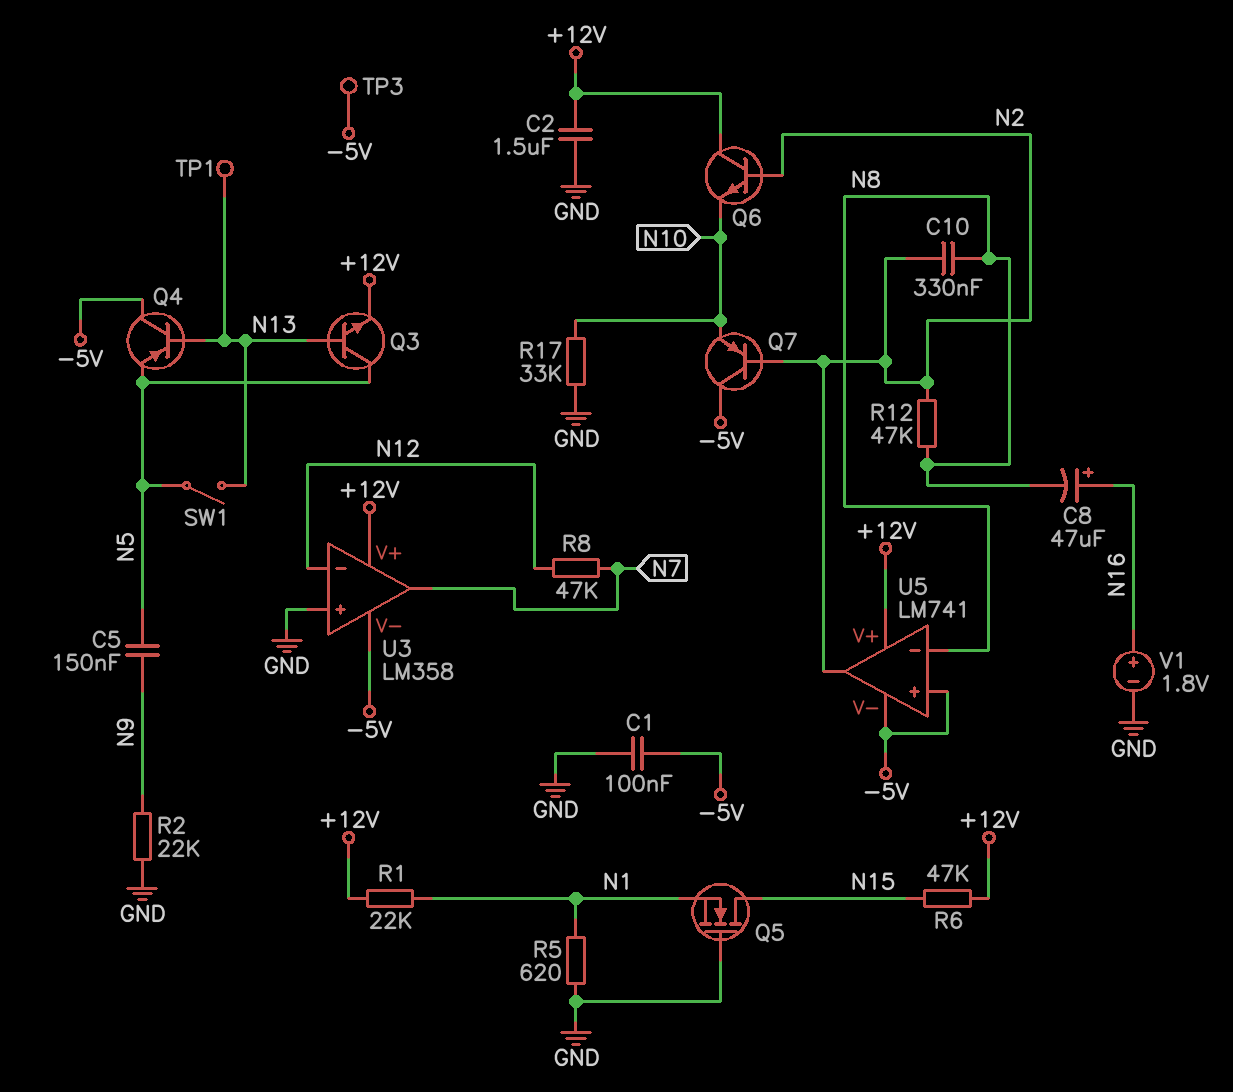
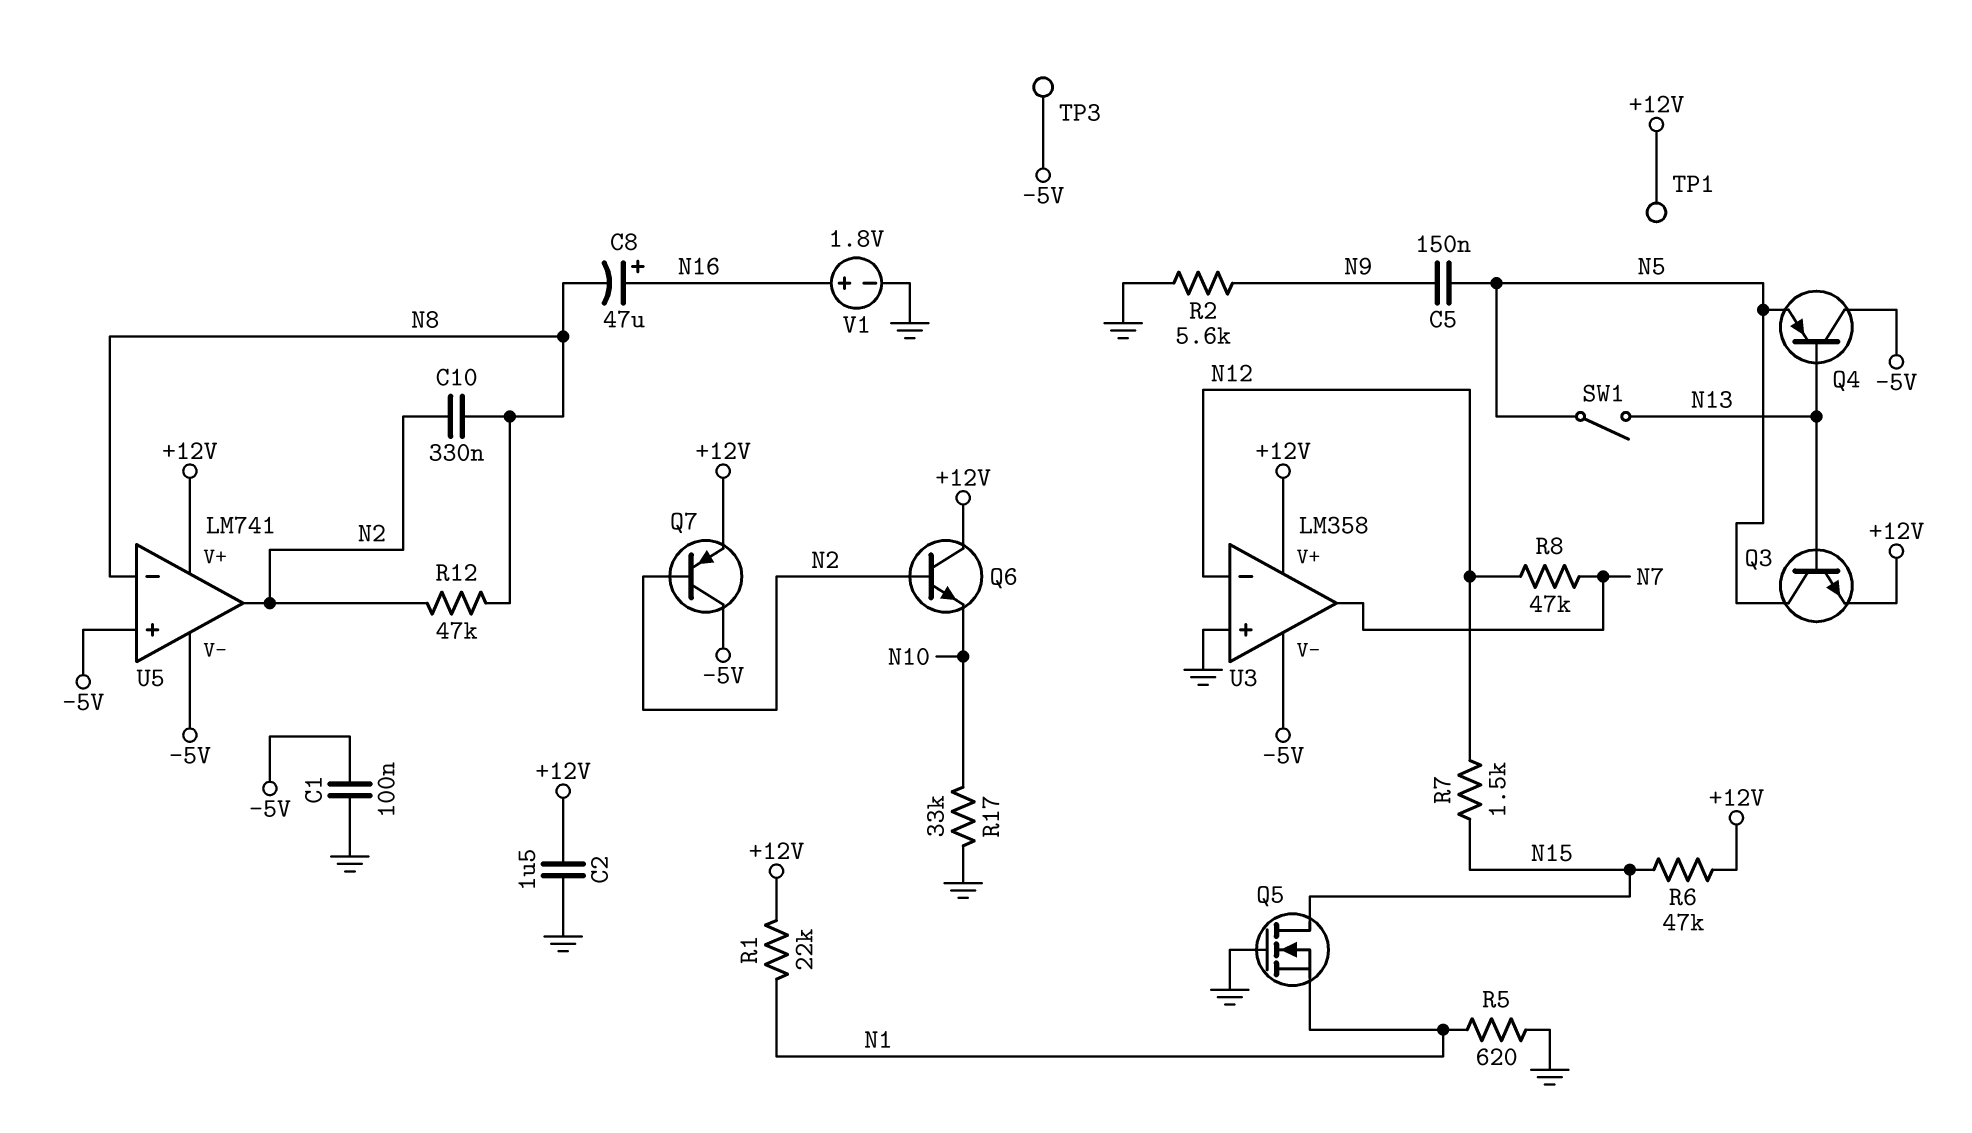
Q7: PNP (B N2, C -5V, E N10) -> PNP (B N2, C -5V, E +12V)
R2: 22k (GND, N9) -> 5.6k (GND, N9)
R7: none -> 1.5k (N12, N15)
TP1: test point (N13) -> test point (+12V)

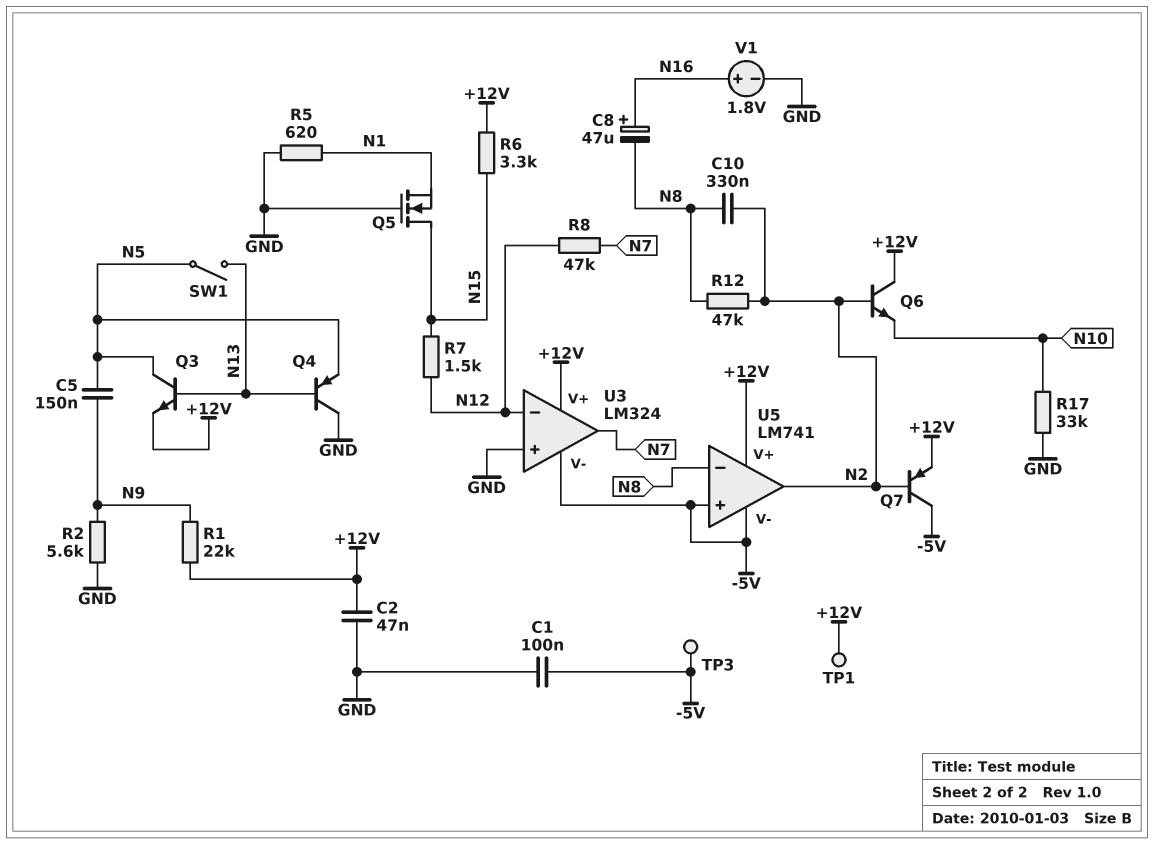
C2: 1.5uF (+12V, GND) -> 47nF (+12V, GND)
Q4: PNP (B N13, C -5V, E N5) -> PNP (B N13, C GND, E N5)
R1: 22k (+12V, N1) -> 22k (+12V, N9)
R6: 47k (+12V, N15) -> 3.3k (+12V, N15)
U3: LM358 -> LM324

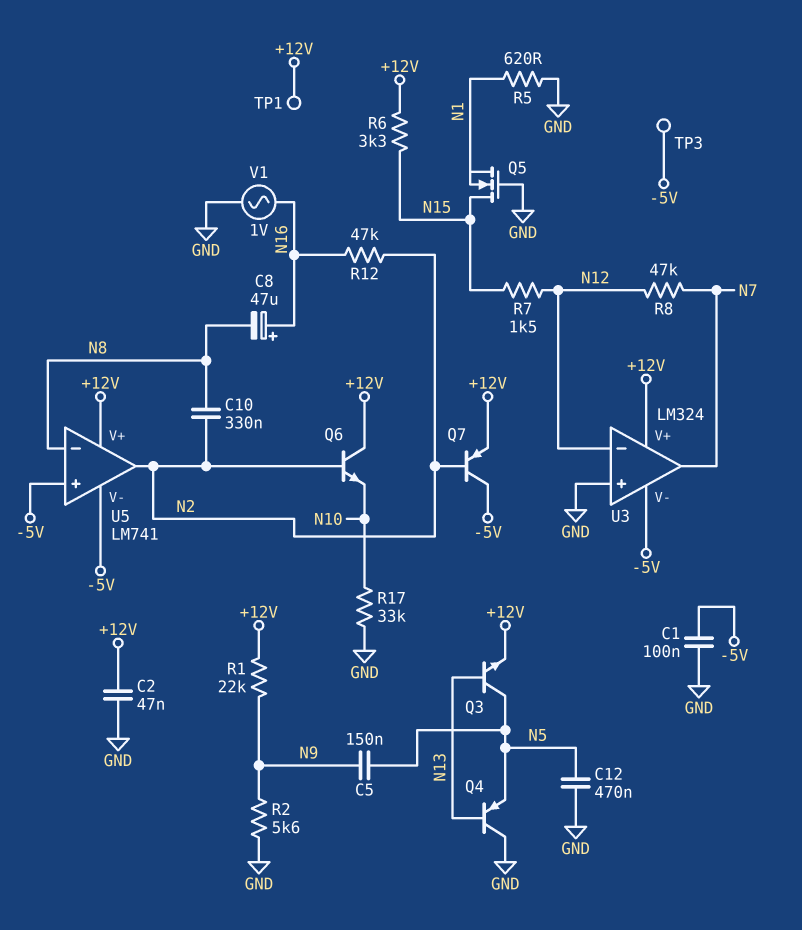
C12: none -> 470nF (GND, N5)
R12: 47k (N2, N8) -> 47k (N2, N16)
SW1: switch (N5, N13) -> none
V1: 1.8V (plus N16, minus GND) -> AC 1V (GND, N16)

